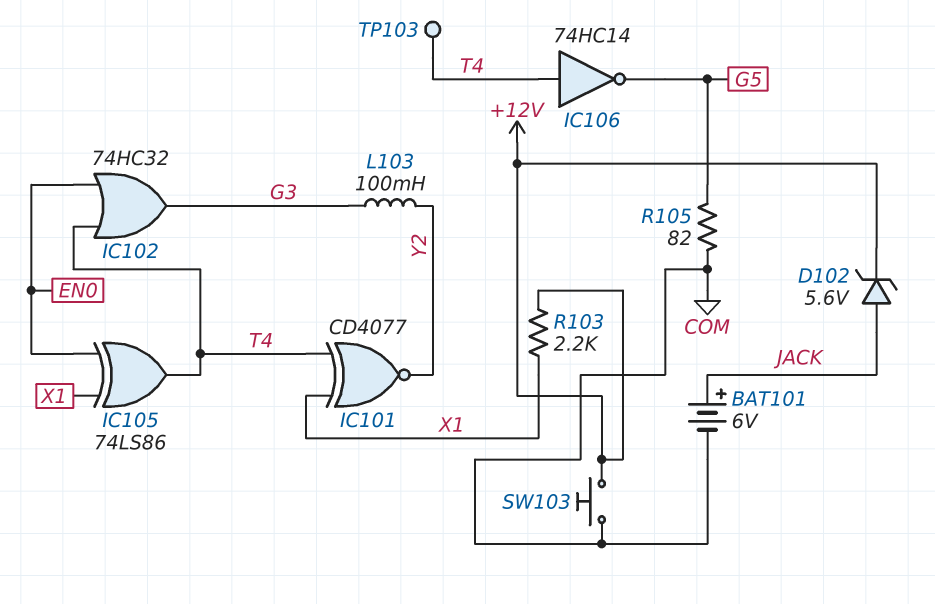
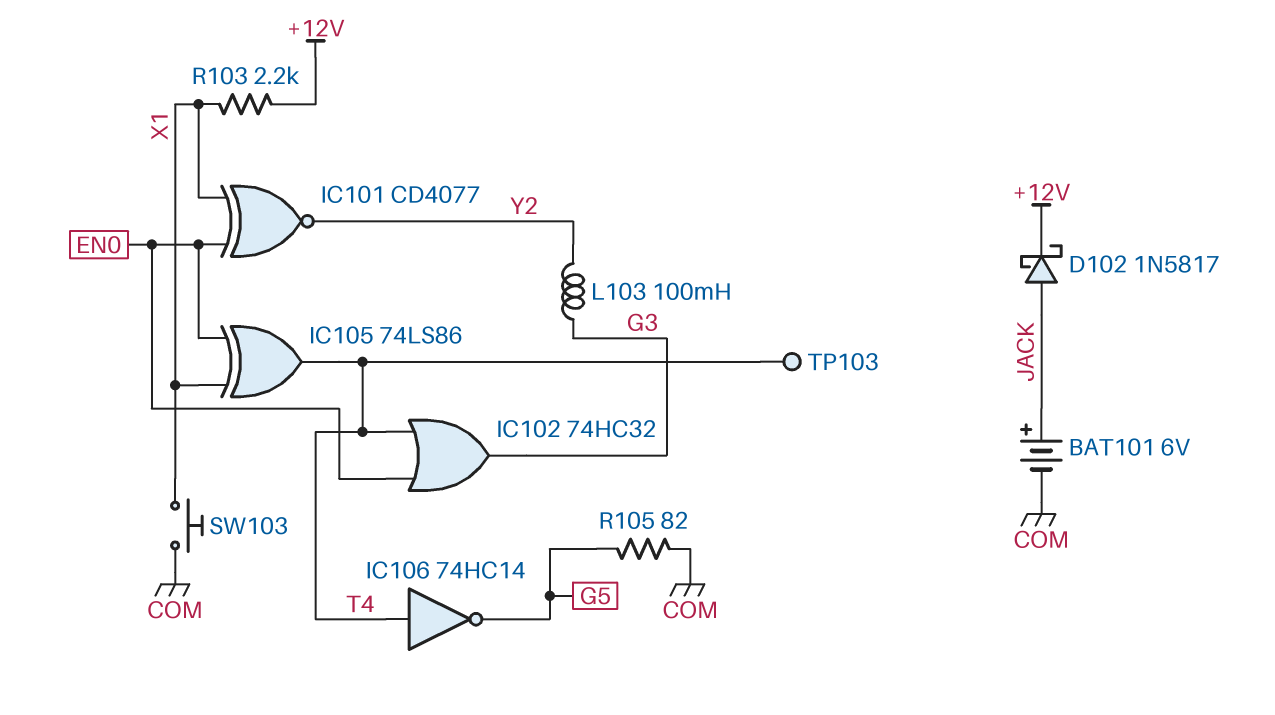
D102: zener 5.6V (A JACK, K +12V) -> schottky 1N5817 (A JACK, K +12V)
IC101: XNOR CD4077 (in T4, in X1, out Y2) -> XNOR CD4077 (in EN0, in X1, out Y2)
SW103: button (+12V, COM) -> button (COM, X1)

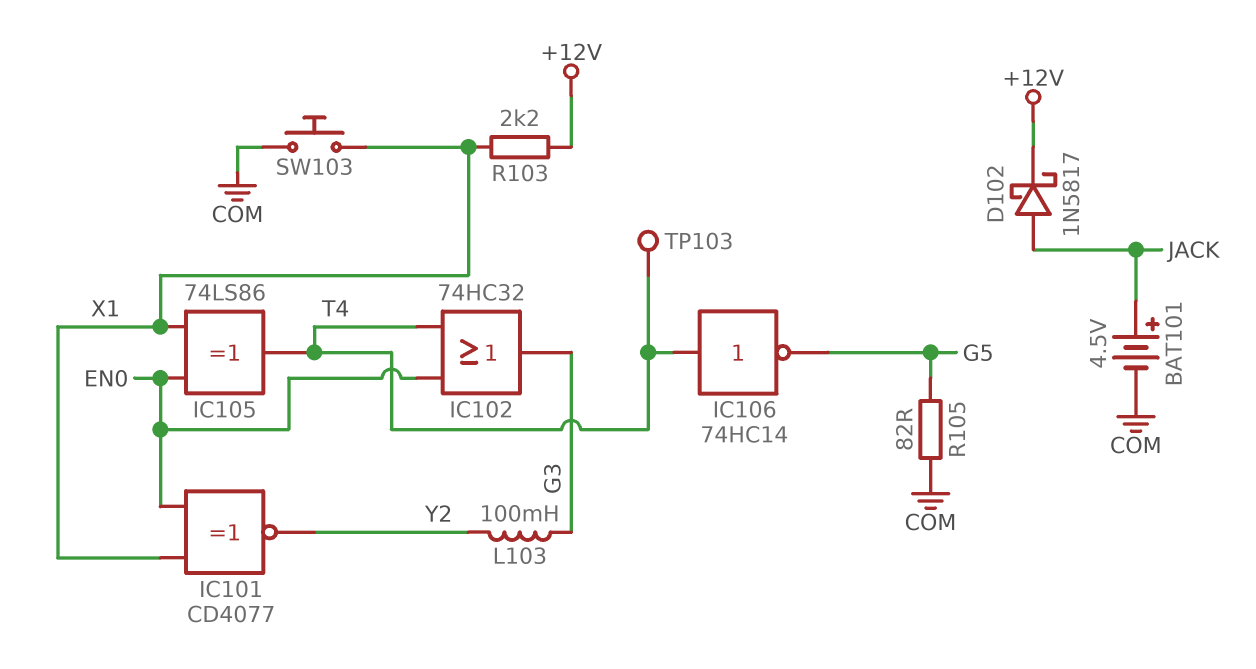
BAT101: 6V (plus JACK, minus COM) -> 4.5V (plus JACK, minus COM)

